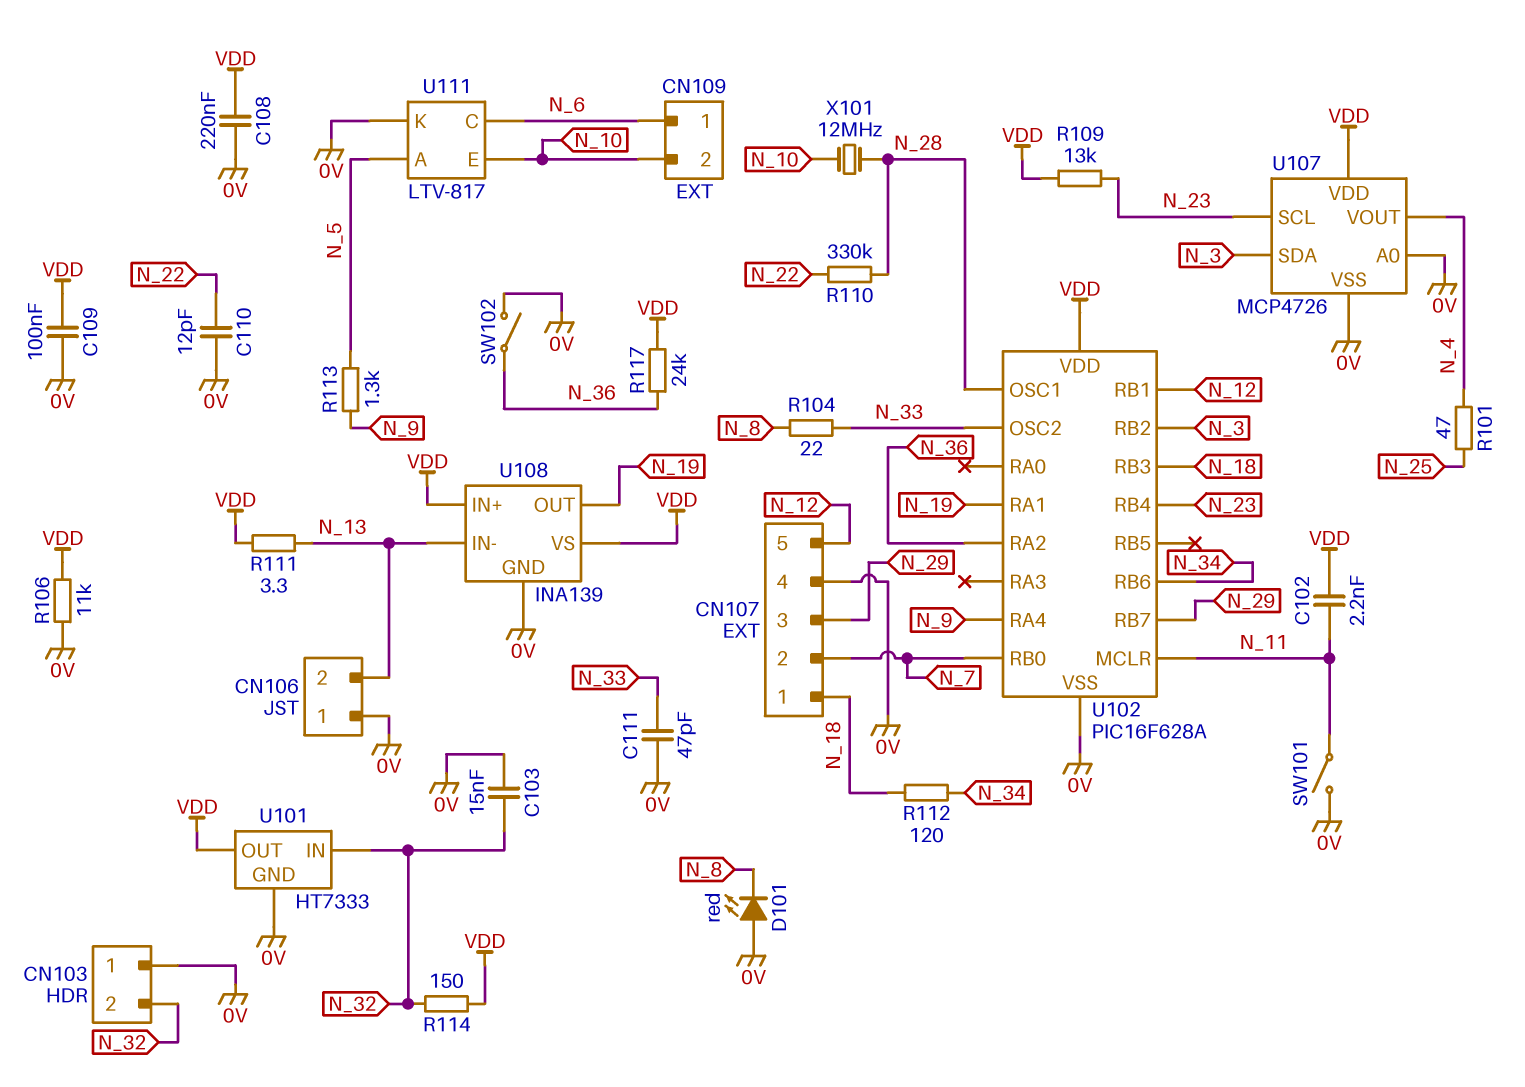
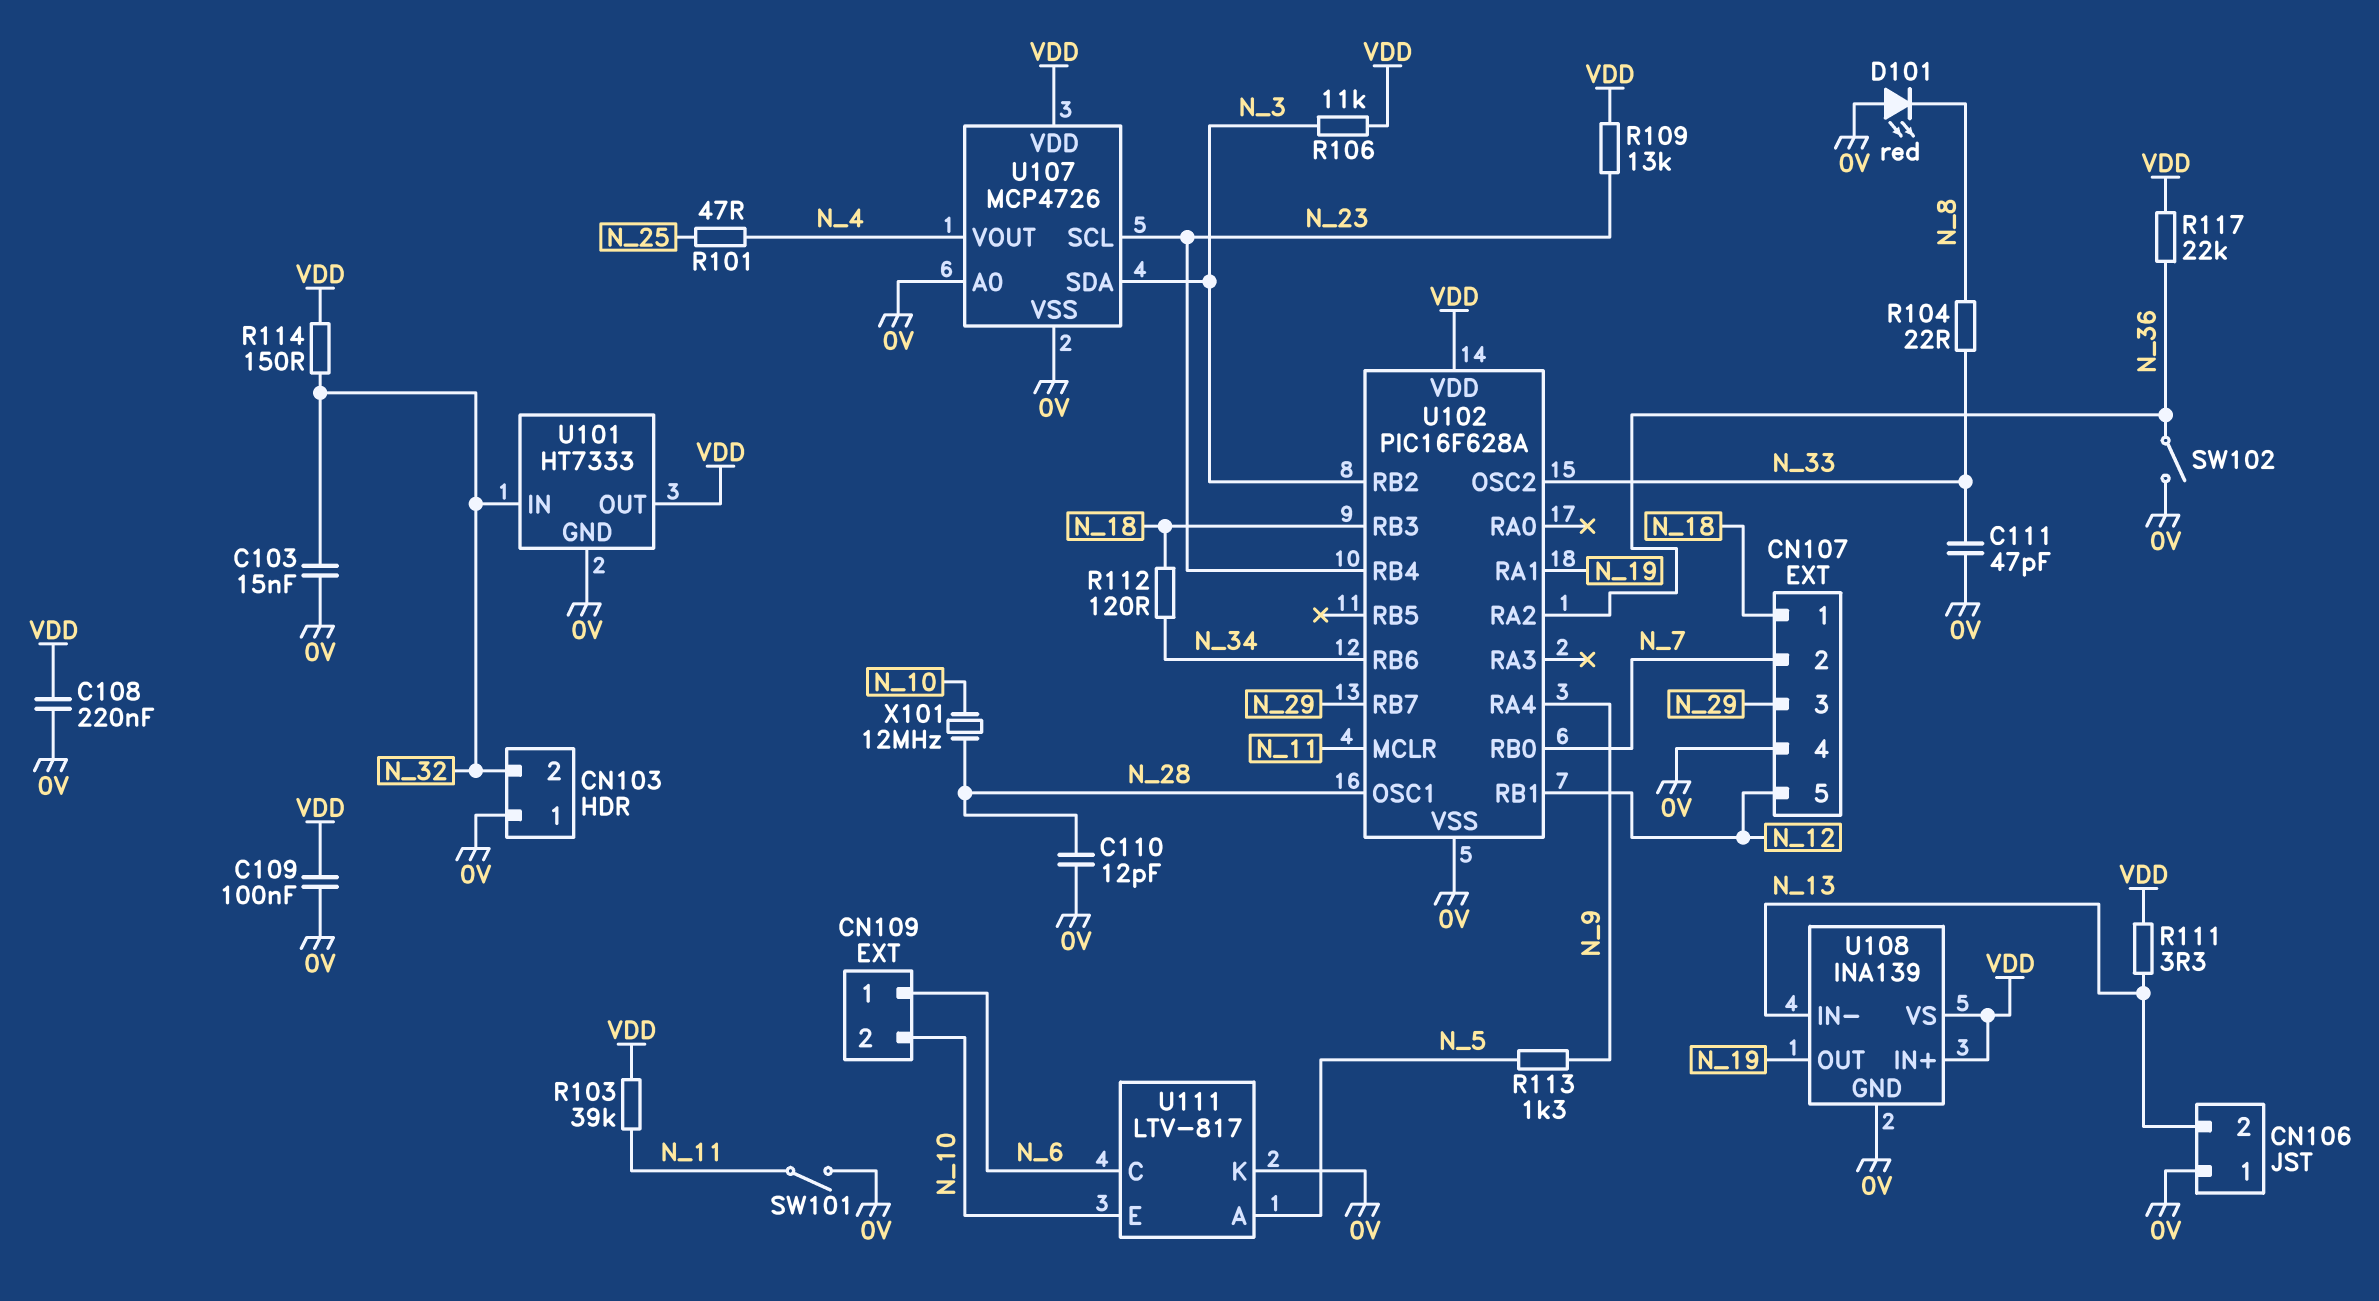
C102: 2.2nF (N_11, VDD) -> none
C110: 12pF (0V, N_22) -> 12pF (0V, N_28)
R103: none -> 39k (N_11, VDD)
R106: 11k (0V, VDD) -> 11k (N_3, VDD)
R110: 330k (N_22, N_28) -> none
R117: 24k (N_36, VDD) -> 22k (N_36, VDD)

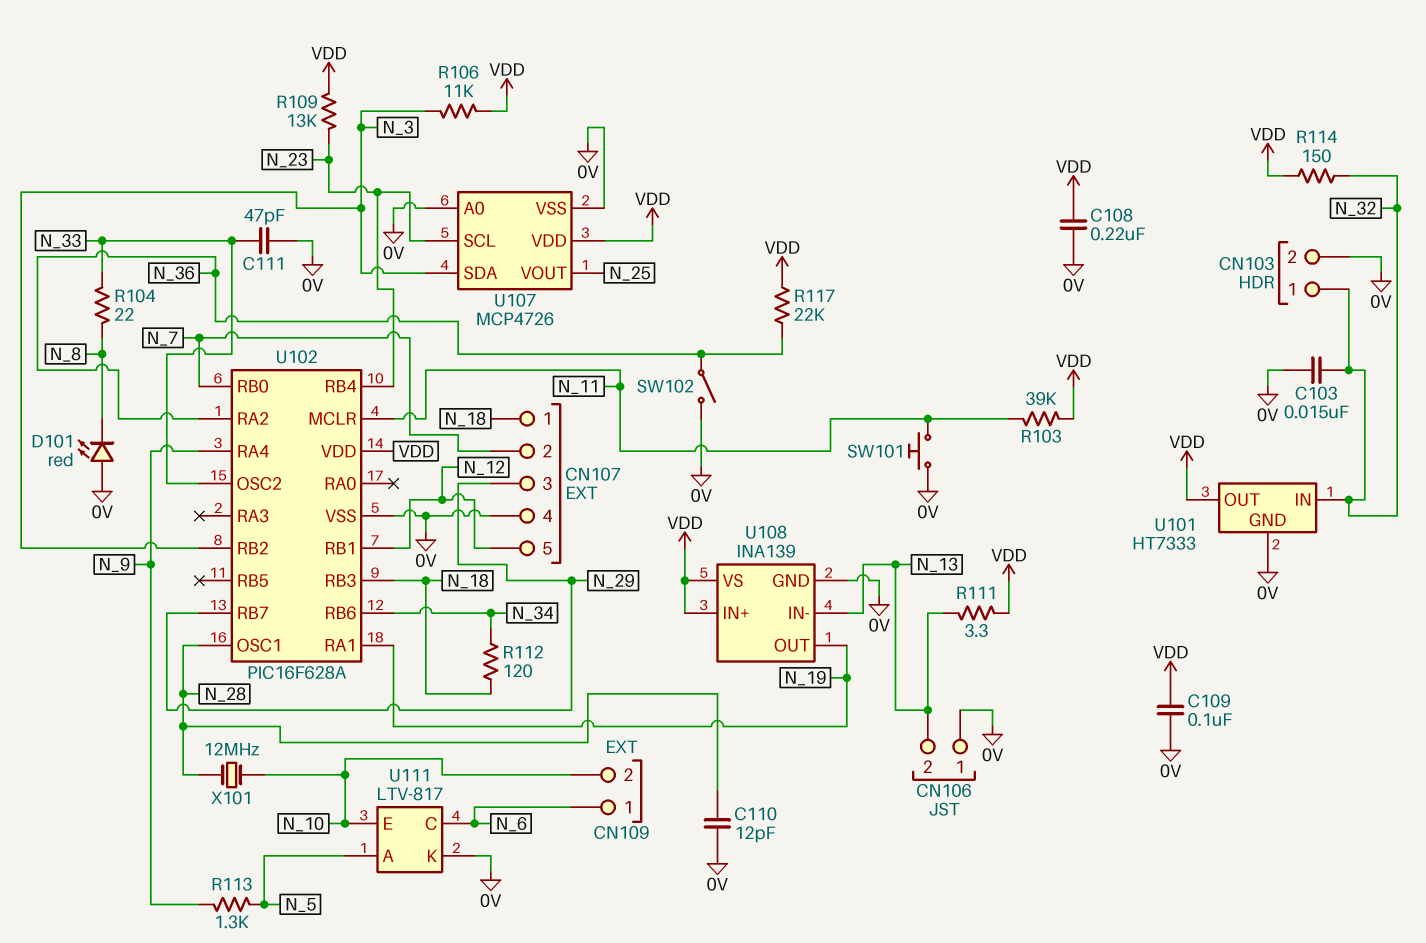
CN103 pin 1: 0V -> N_32
CN103 pin 2: N_32 -> 0V
R101: 47 (N_4, N_25) -> none
SW101: switch (0V, N_11) -> button (0V, N_11)
U107 pin VOUT: N_4 -> N_25

